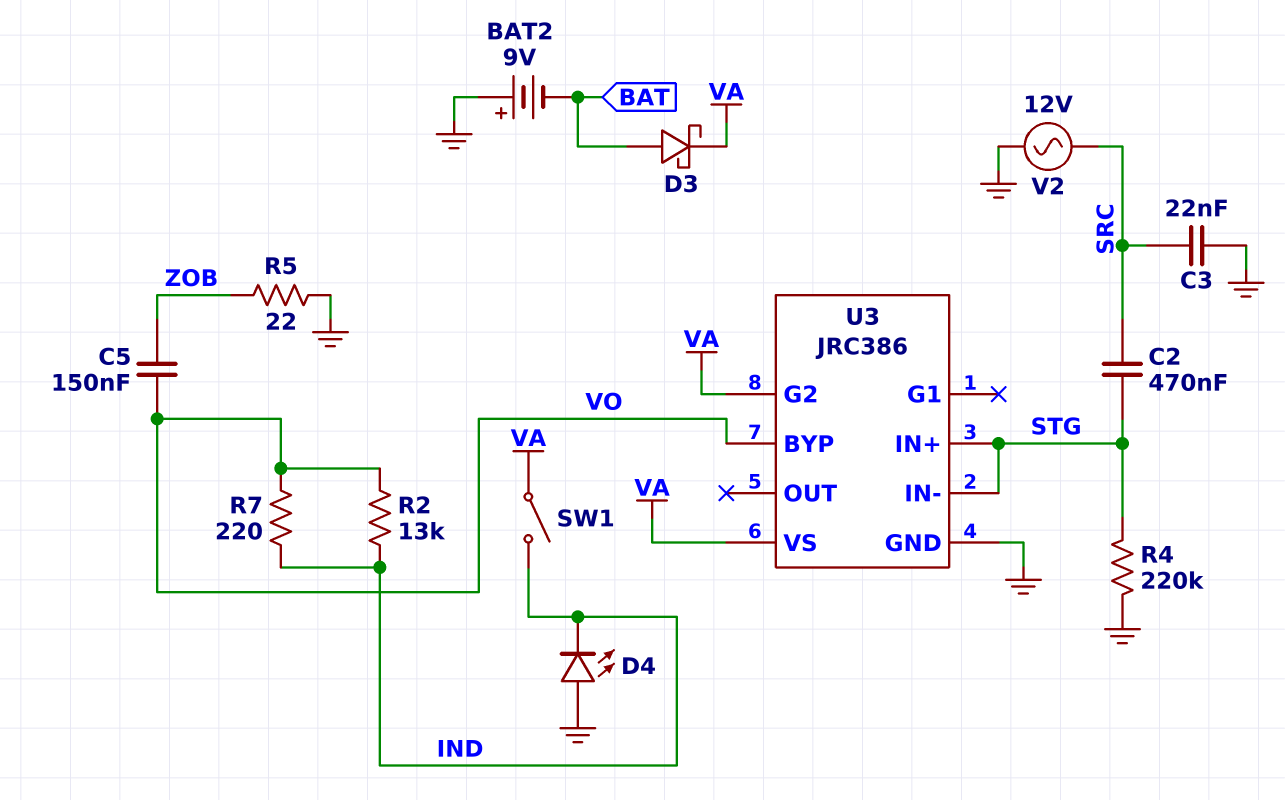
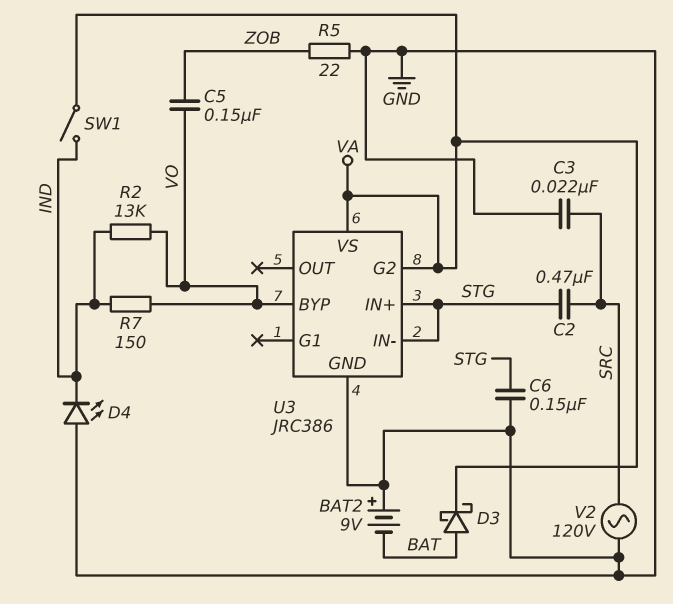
C6: none -> 150nF (GND, STG)
R4: 220k (GND, STG) -> none
R7: 220 (IND, VO) -> 150 (IND, VO)
V2: AC 12V (GND, SRC) -> AC 120V (GND, SRC)

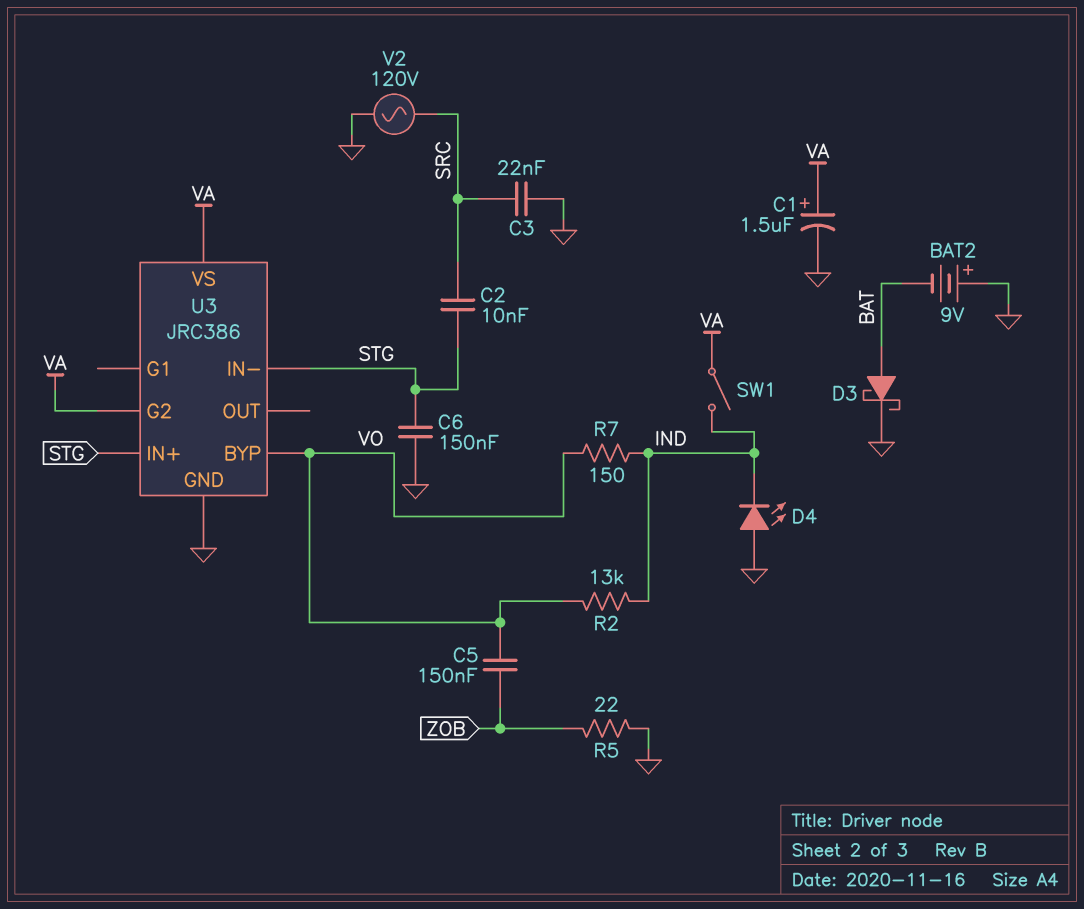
C1: none -> 1.5uF (plus VA, minus GND)
C2: 470nF (SRC, STG) -> 10nF (SRC, STG)
D3: schottky (A BAT, K VA) -> schottky (A BAT, K GND)

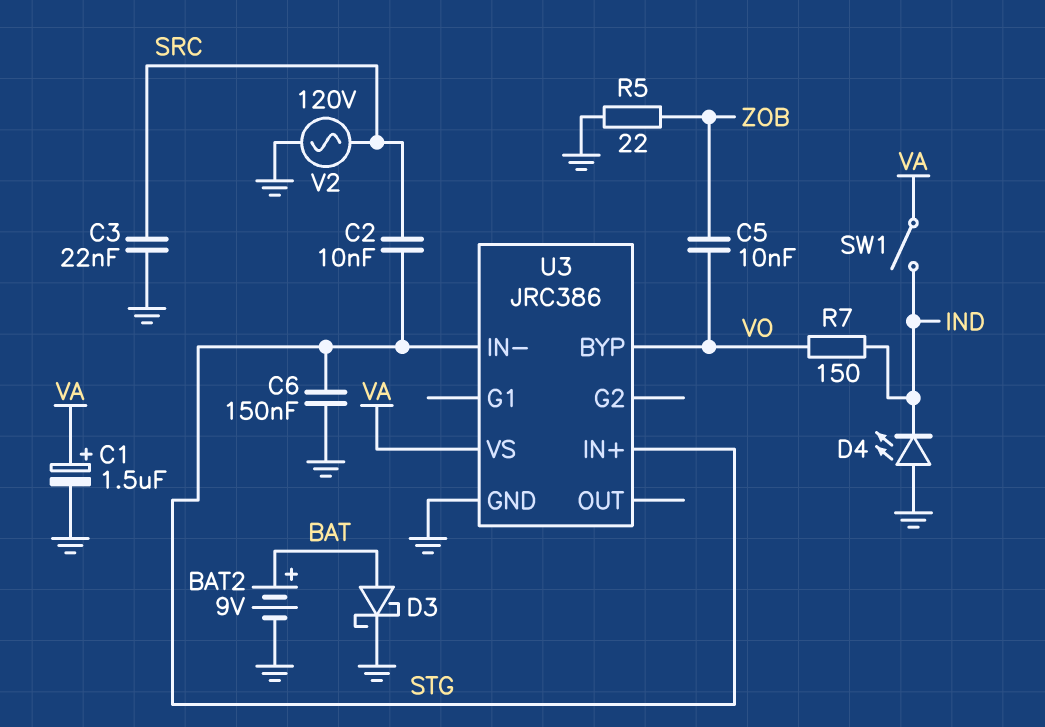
BAT2: 9V (plus GND, minus BAT) -> 9V (plus BAT, minus GND)
C5: 150nF (VO, ZOB) -> 10nF (VO, ZOB)
R2: 13k (IND, VO) -> none
U3 pin G2: VA -> none

